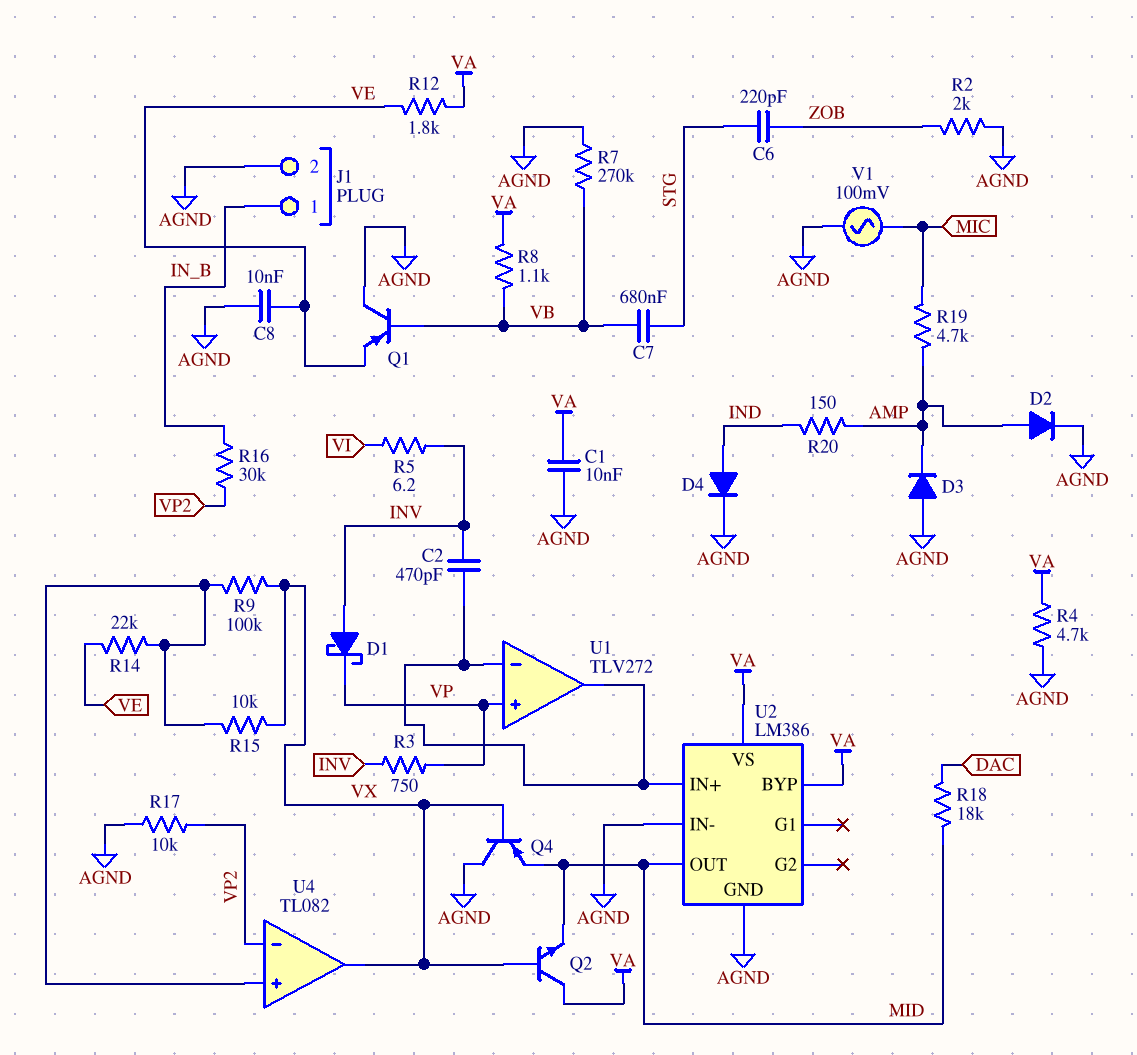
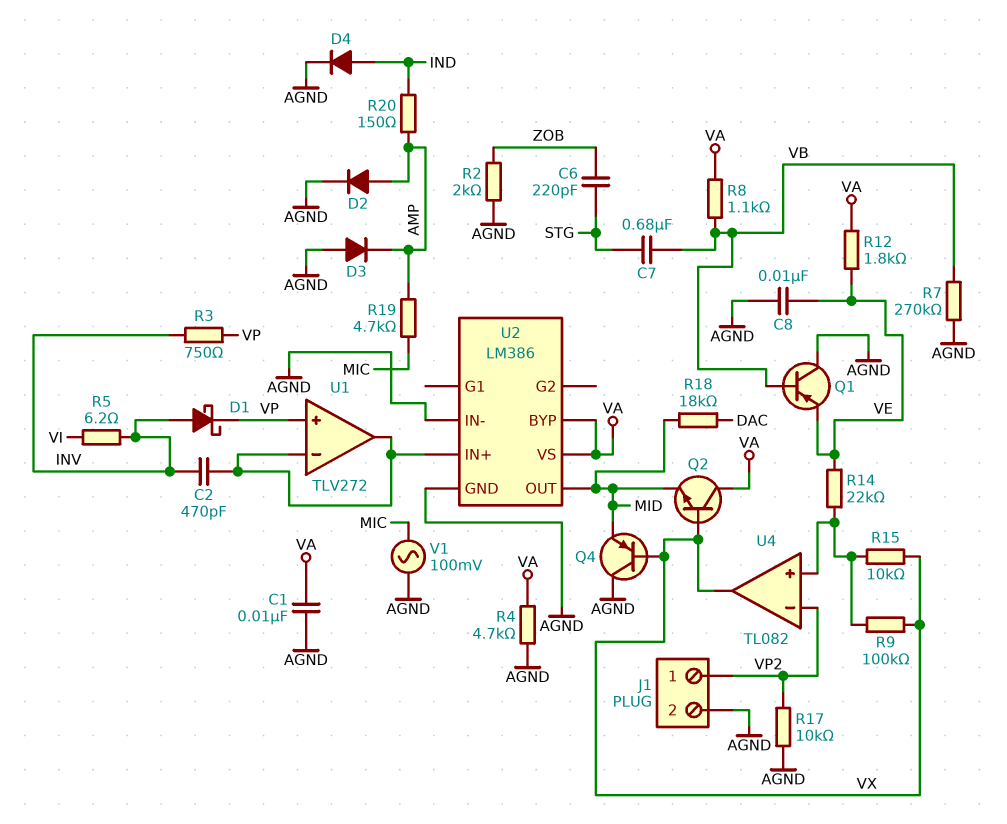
J1 pin 1: IN_B -> VP2
R16: 30k (IN_B, VP2) -> none

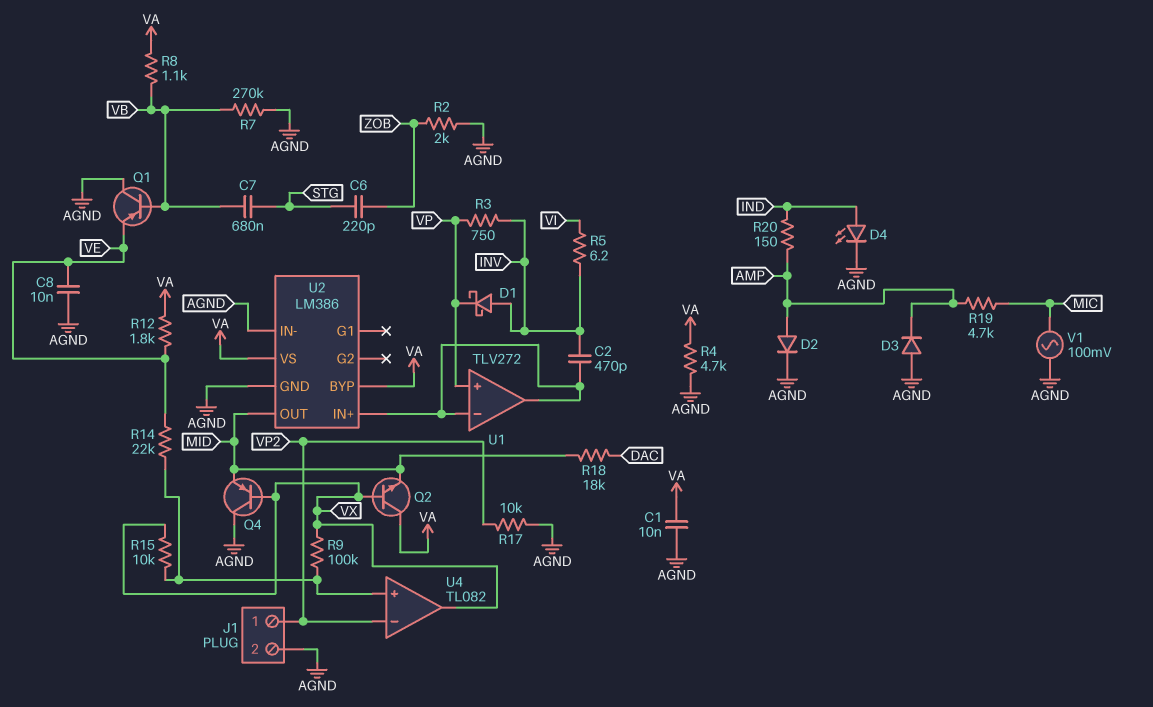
D4: diode (A IND, K AGND) -> LED (A IND, K AGND)

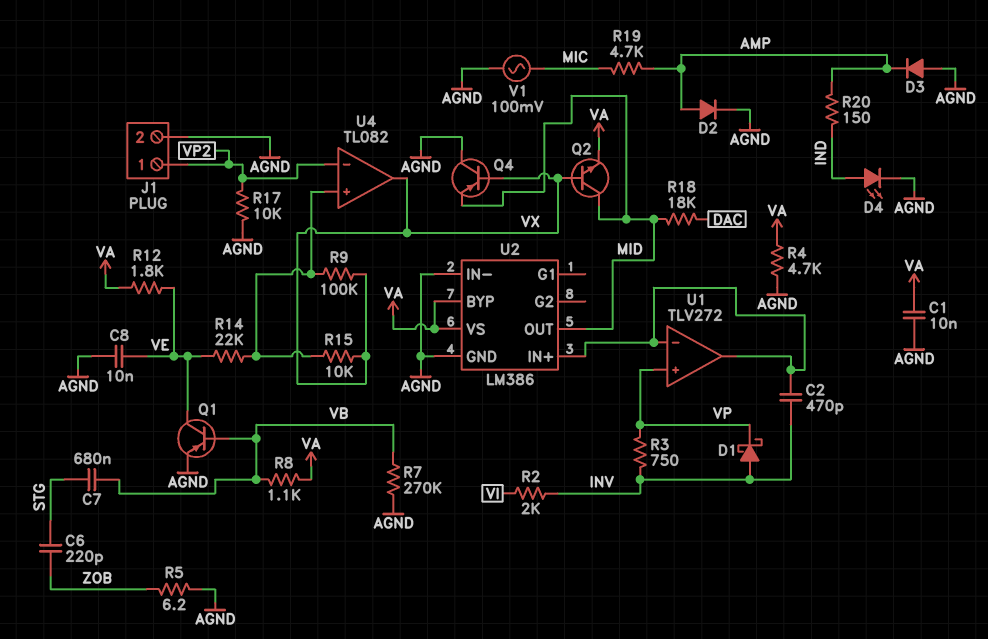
Q1: PNP (B VB, C AGND, E VE) -> PNP (B VB, C VE, E AGND)
Q2: NPN (B VX, C VA, E MID) -> NPN (B VX, C MID, E VA)
R2: 2k (AGND, ZOB) -> 2k (INV, VI)
R5: 6.2 (INV, VI) -> 6.2 (AGND, ZOB)

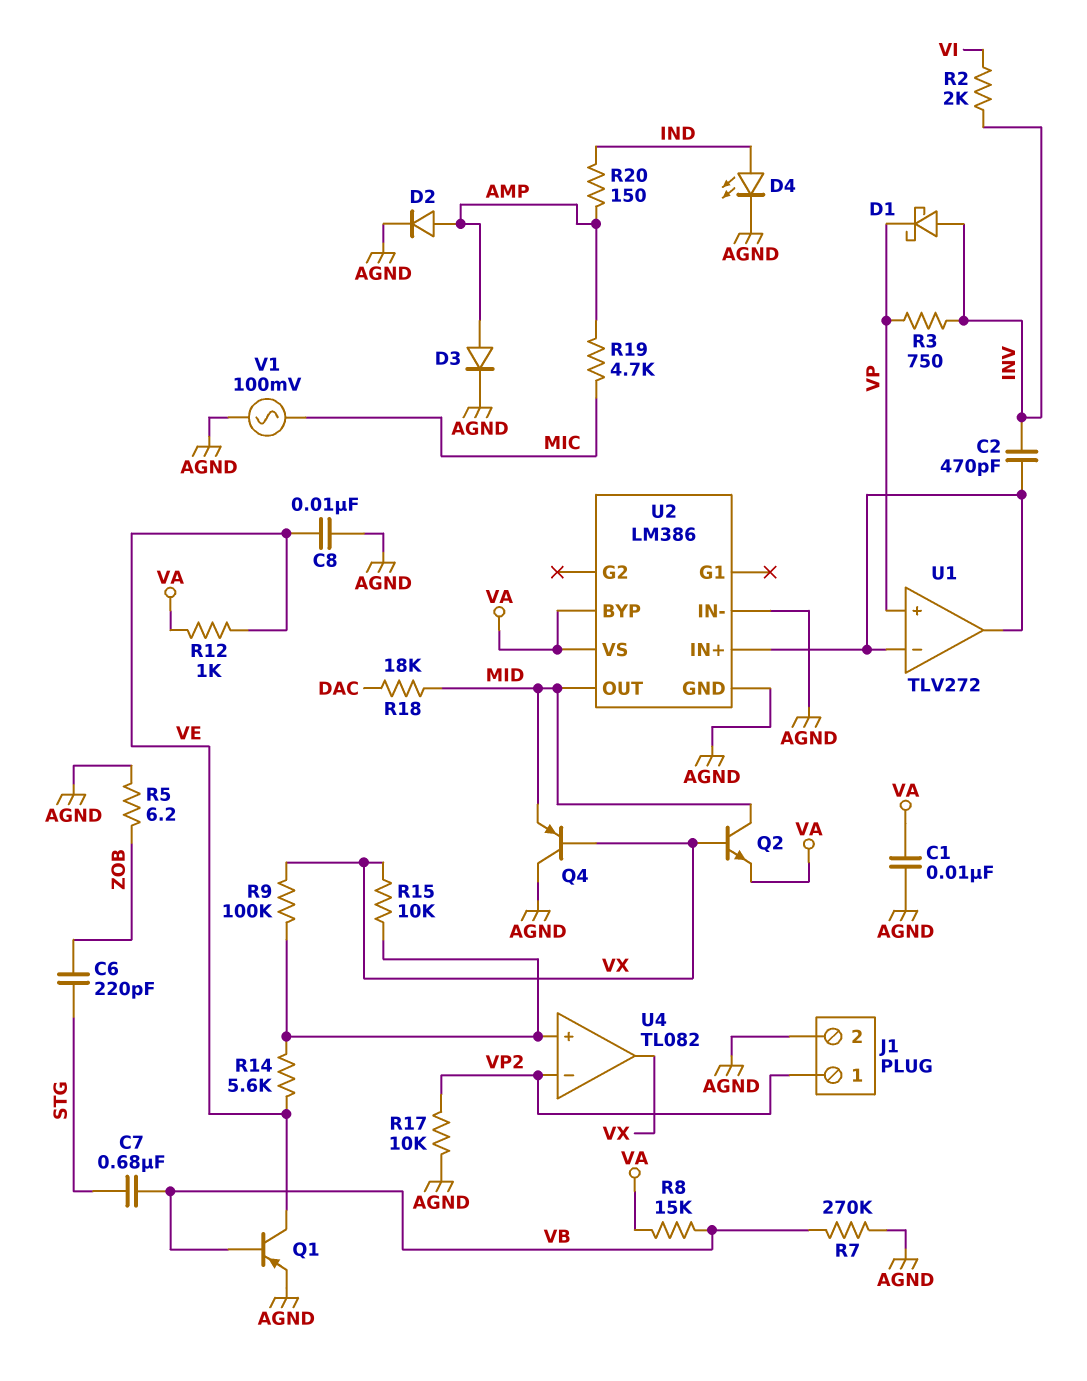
D3: diode (A AGND, K AMP) -> diode (A AMP, K AGND)
R4: 4.7k (AGND, VA) -> none
R8: 1.1k (VA, VB) -> 15k (VA, VB)
R12: 1.8k (VA, VE) -> 1k (VA, VE)
R14: 22k (U4/in+, VE) -> 5.6k (U4/in+, VE)

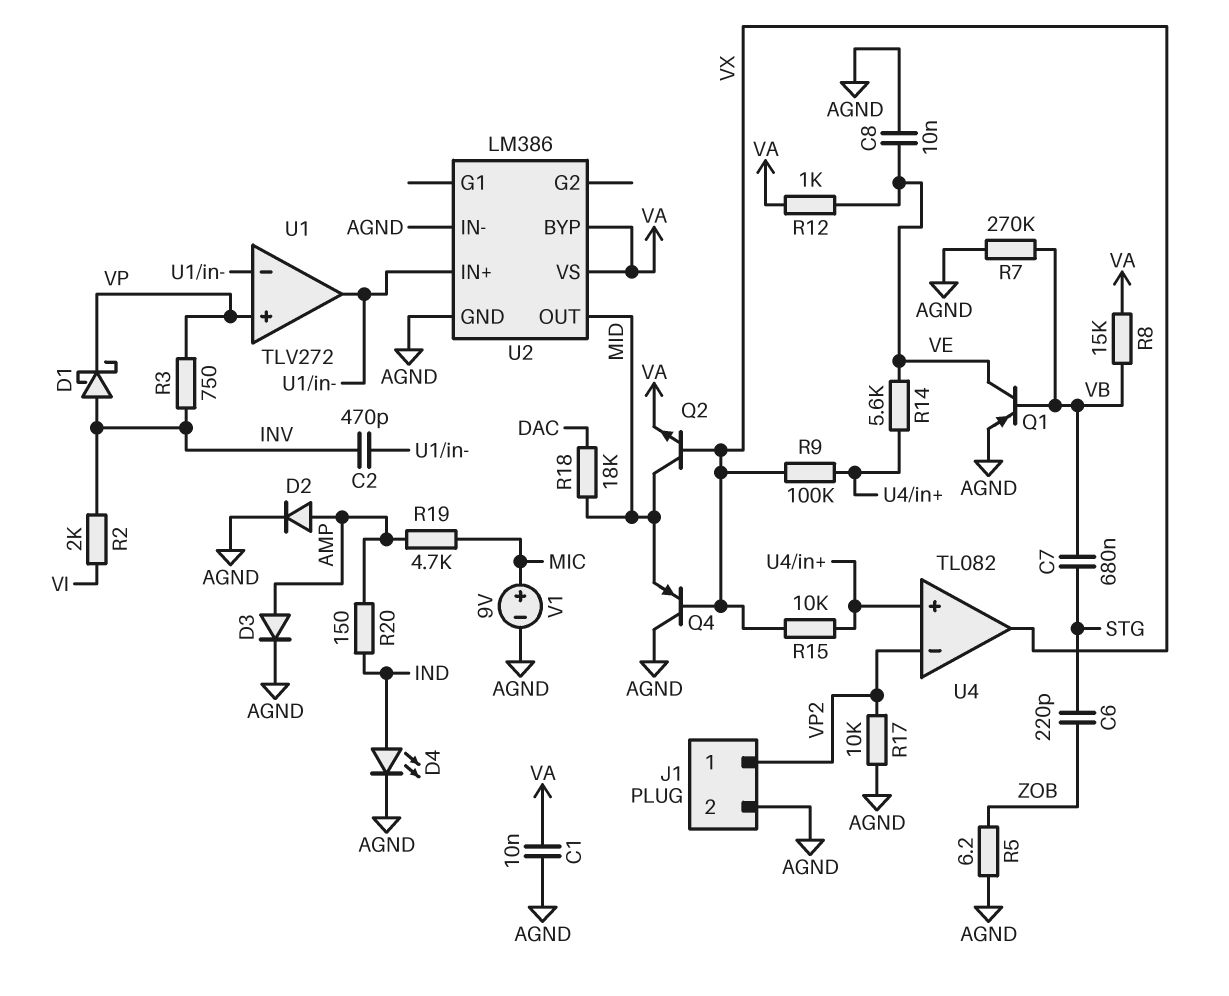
V1: AC 100mV (AGND, MIC) -> 9V (plus MIC, minus AGND)

